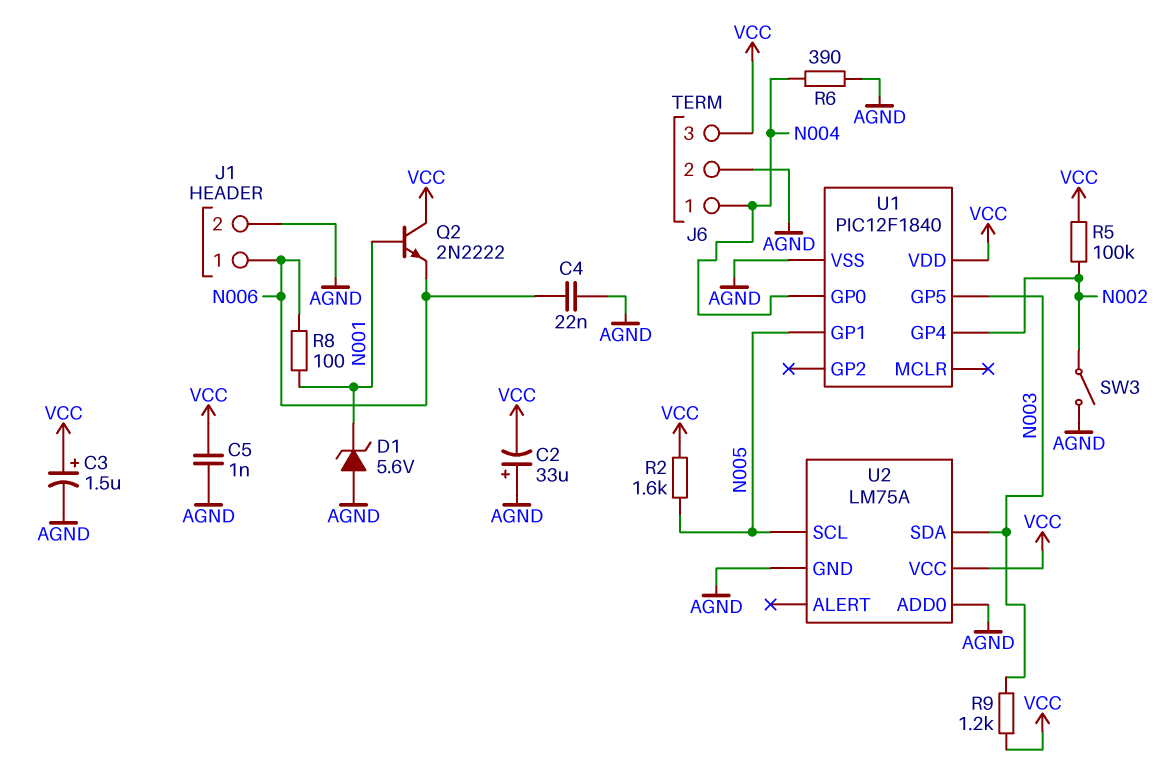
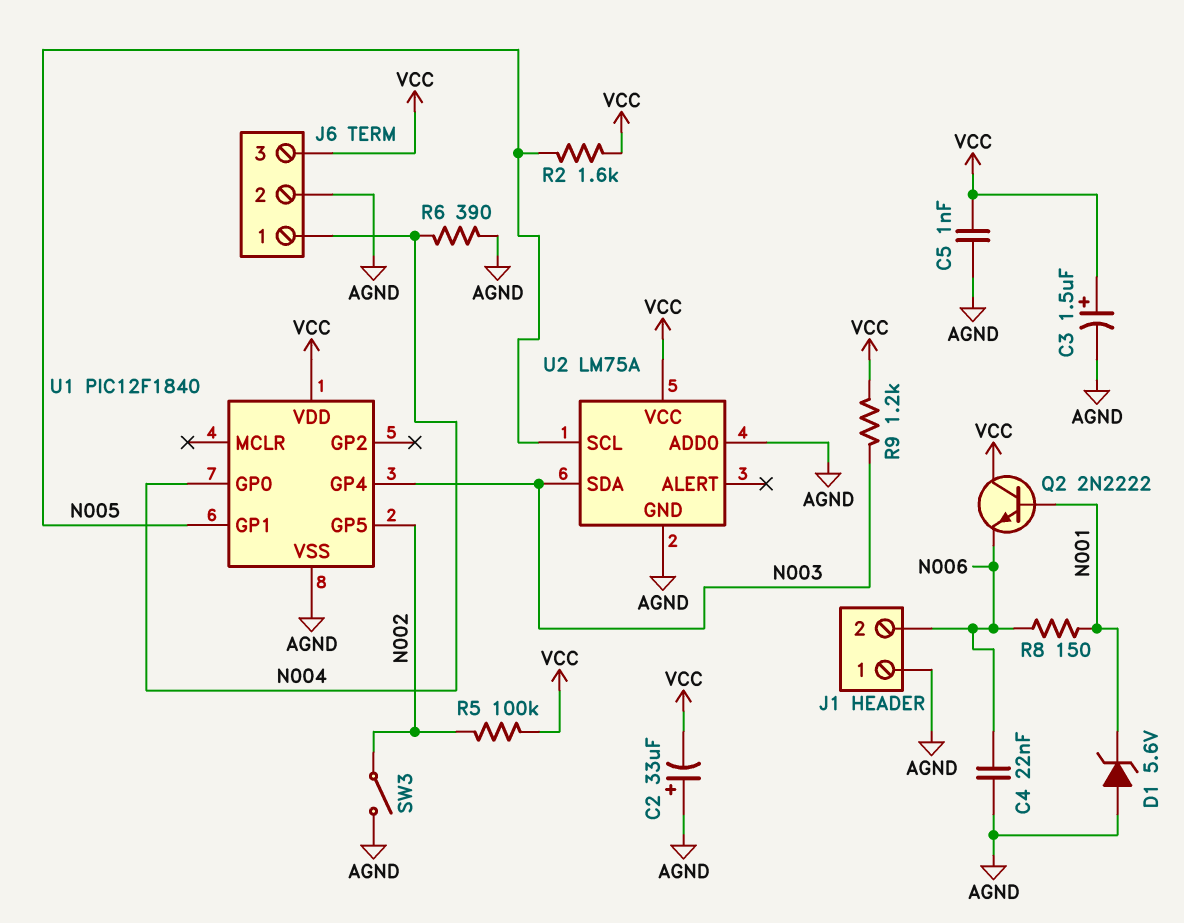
J1 pin 1: N006 -> AGND
J1 pin 2: AGND -> N006
R8: 100 (N001, N006) -> 150 (N001, N006)
U1 pin GP4: N002 -> N003
U1 pin GP5: N003 -> N002

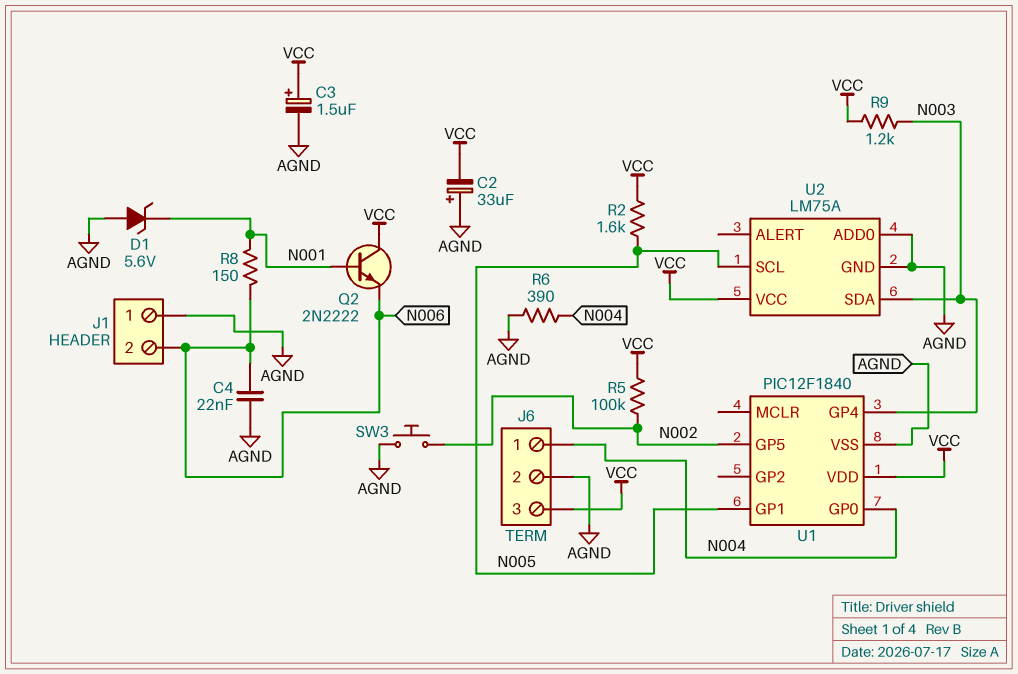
C5: 1nF (AGND, VCC) -> none
SW3: switch (AGND, N002) -> button (AGND, N002)

